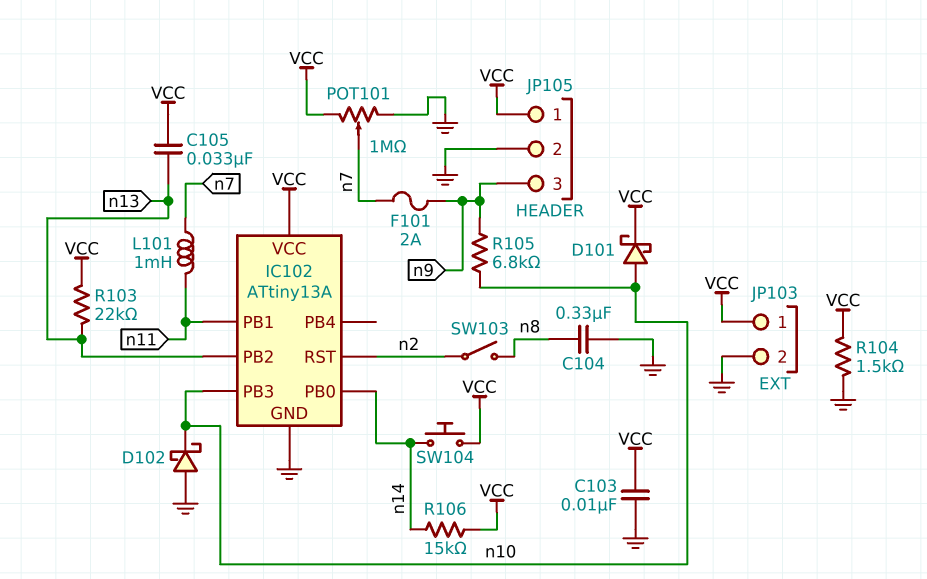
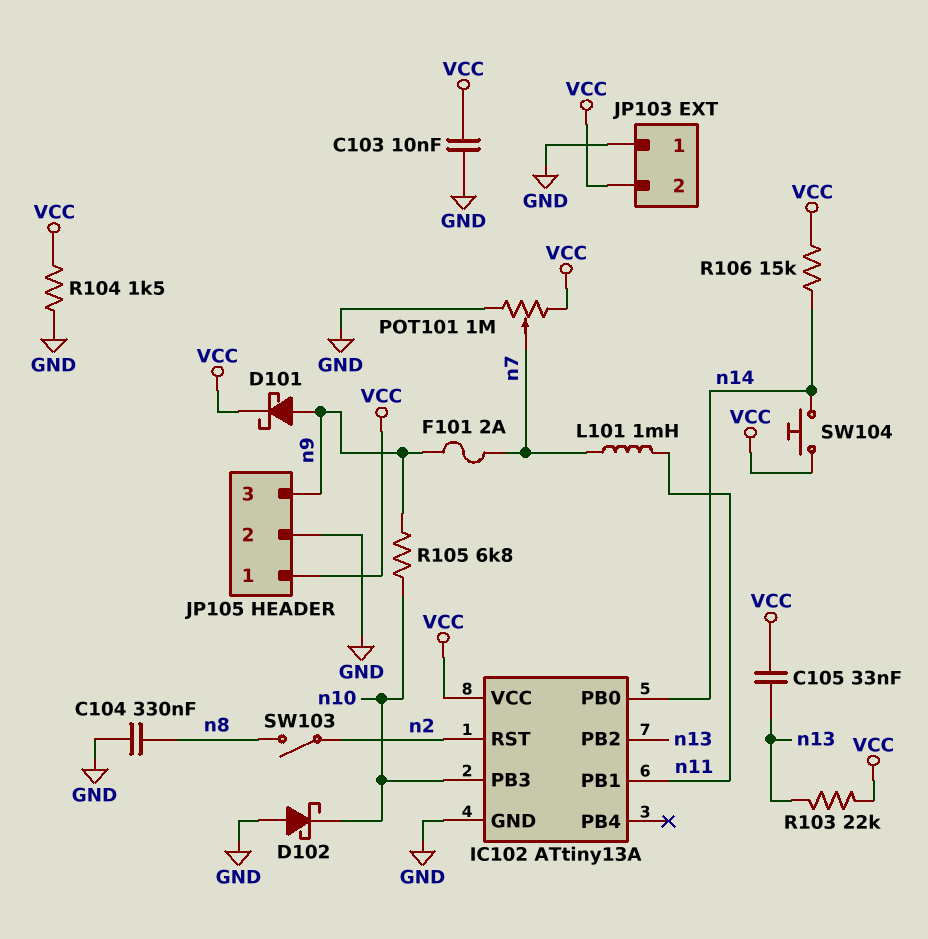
D101: schottky (A n10, K VCC) -> schottky (A n9, K VCC)
JP103 pin 1: VCC -> GND
JP103 pin 2: GND -> VCC

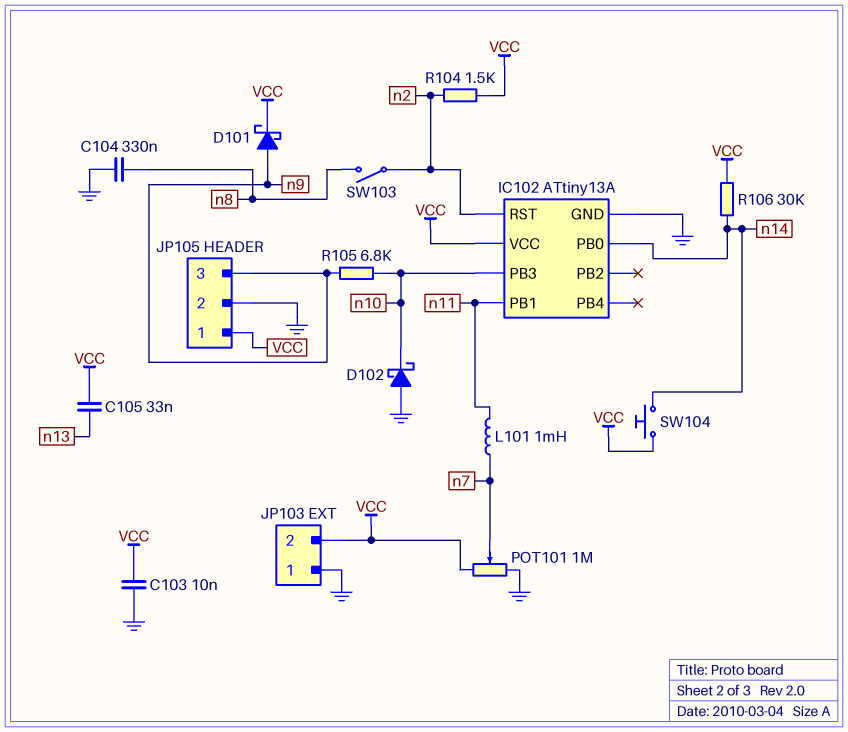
F101: 2A (n7, n9) -> none
IC102 pin PB2: n13 -> none
R103: 22k (VCC, n13) -> none
R104: 1.5k (GND, VCC) -> 1.5k (VCC, n2)
R106: 15k (VCC, n14) -> 30k (VCC, n14)

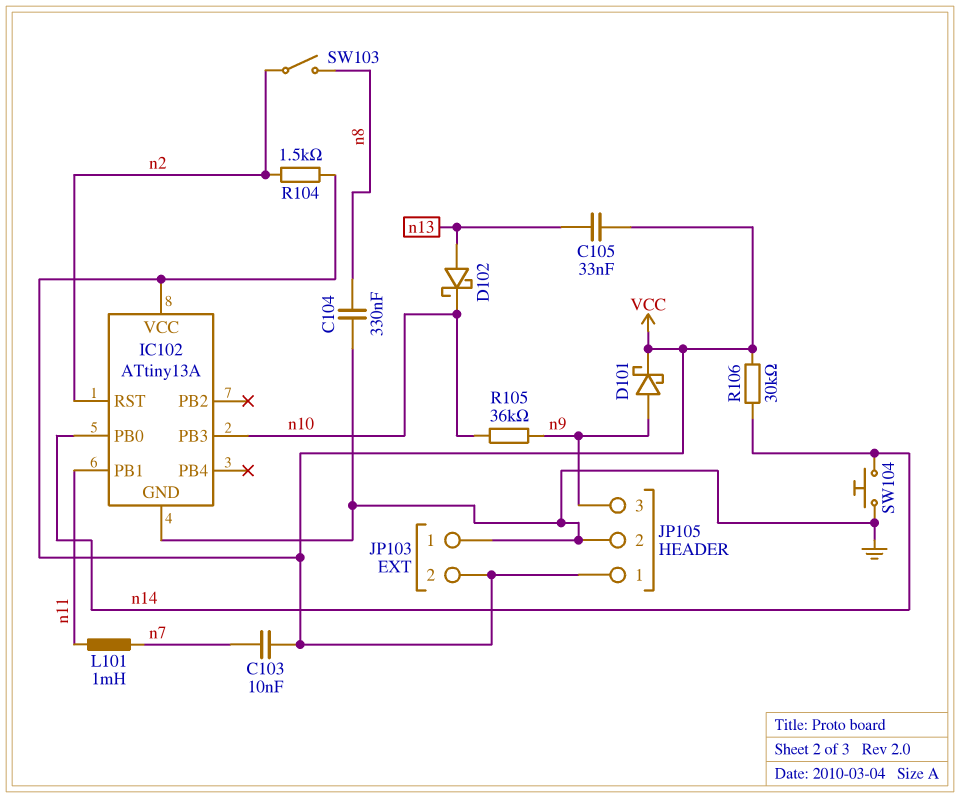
C103: 10nF (GND, VCC) -> 10nF (VCC, n7)
D102: schottky (A GND, K n10) -> schottky (A n13, K n10)
POT101: 1M (GND, VCC, wiper n7) -> none
R105: 6.8k (n9, n10) -> 36k (n9, n10)
SW104: button (VCC, n14) -> button (GND, n14)

